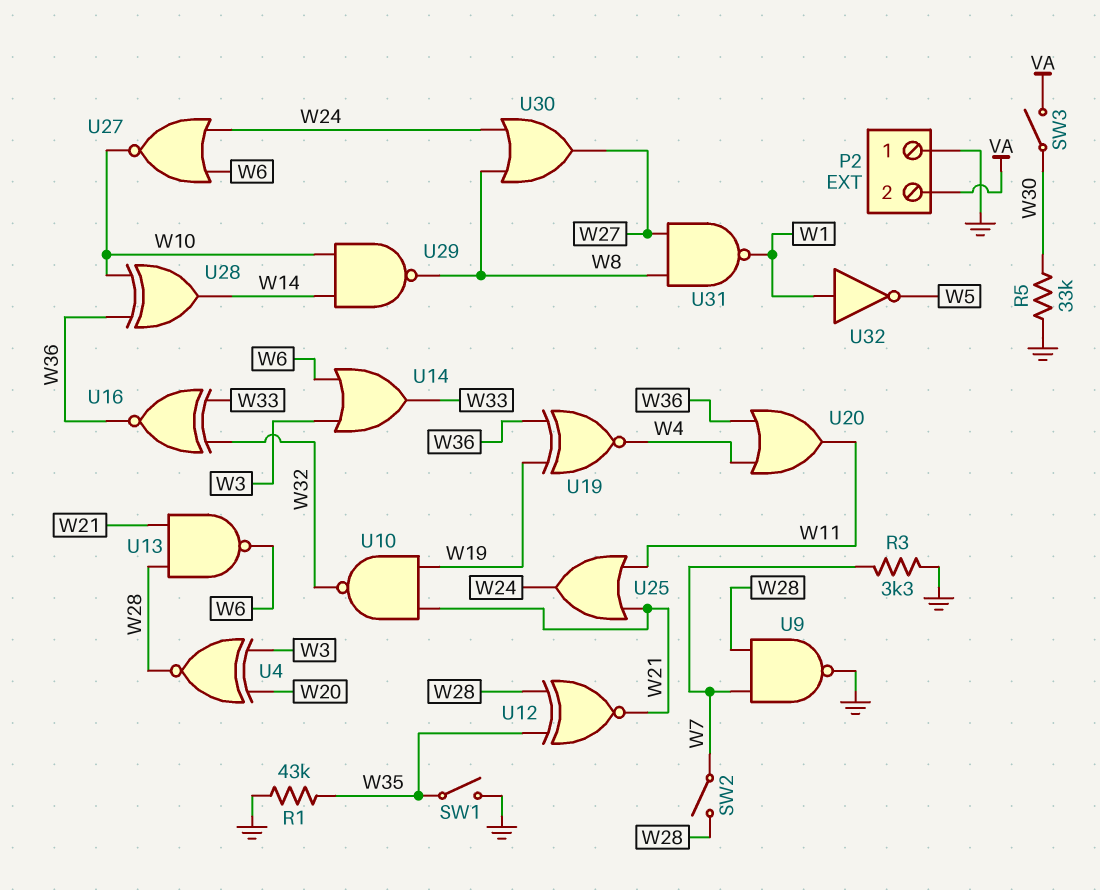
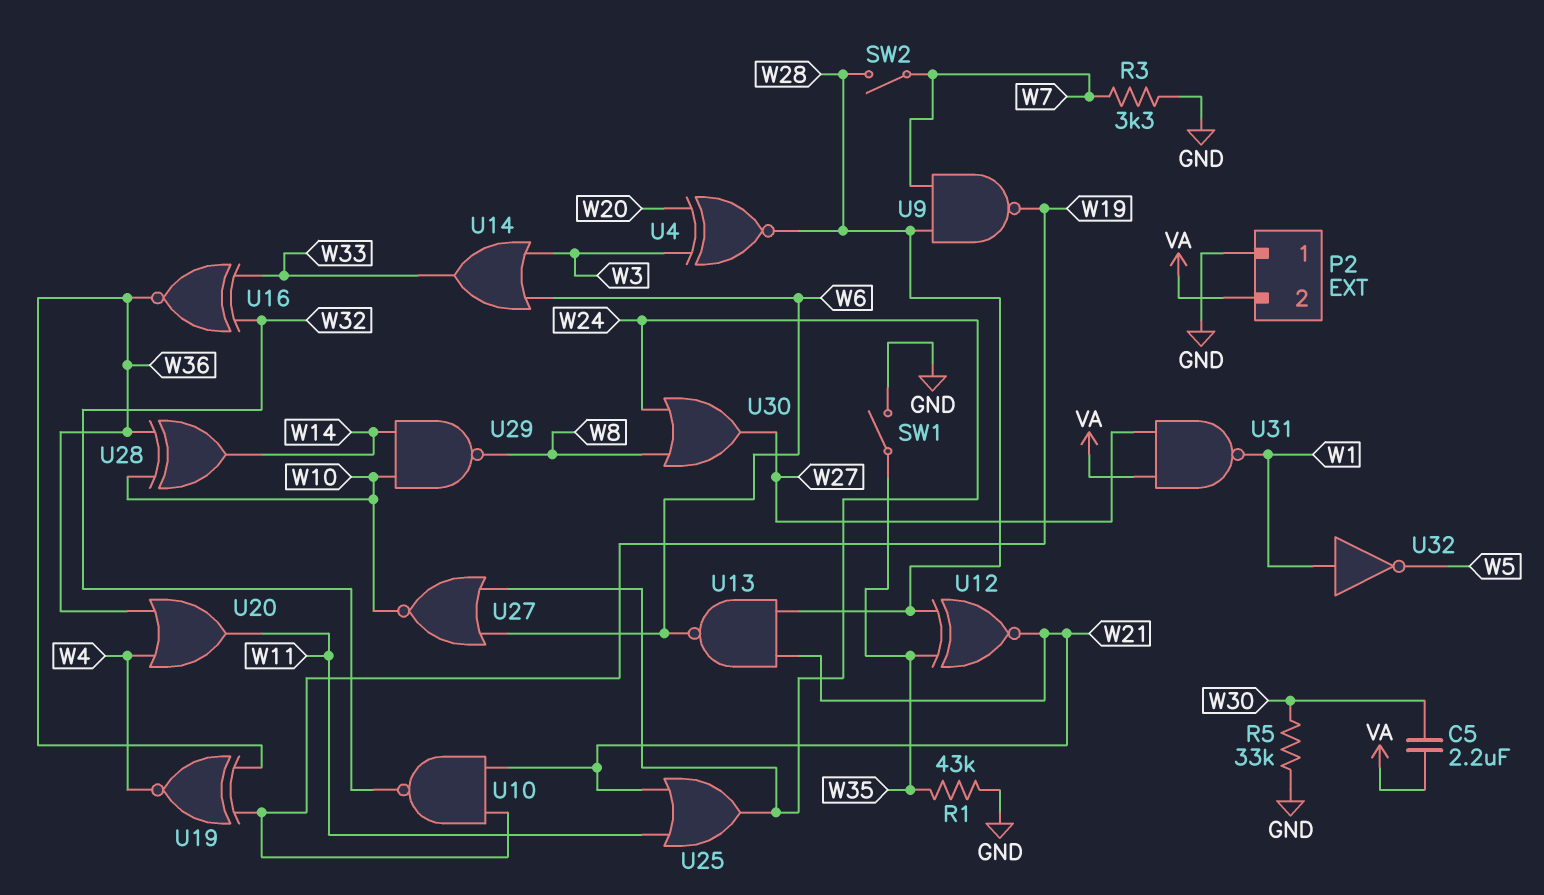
C5: none -> 2.2uF (VA, W30)
SW3: switch (VA, W30) -> none
U9: NAND (in W7, in W28, out GND) -> NAND (in W7, in W28, out W19)
U31: NAND (in W8, in W27, out W1) -> NAND (in VA, in W27, out W1)

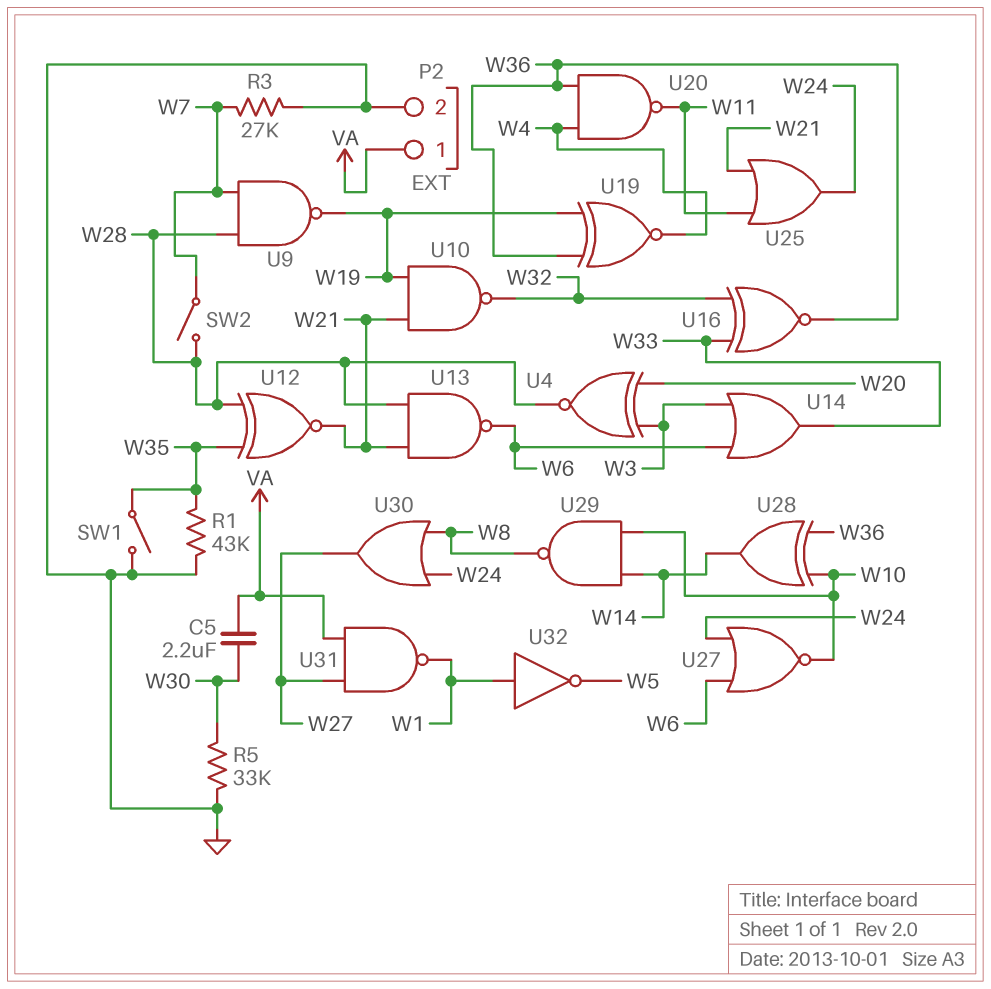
P2 pin 1: GND -> VA
P2 pin 2: VA -> GND
R3: 3.3k (GND, W7) -> 27k (GND, W7)
U20: OR (in W4, in W36, out W11) -> NAND (in W4, in W36, out W11)

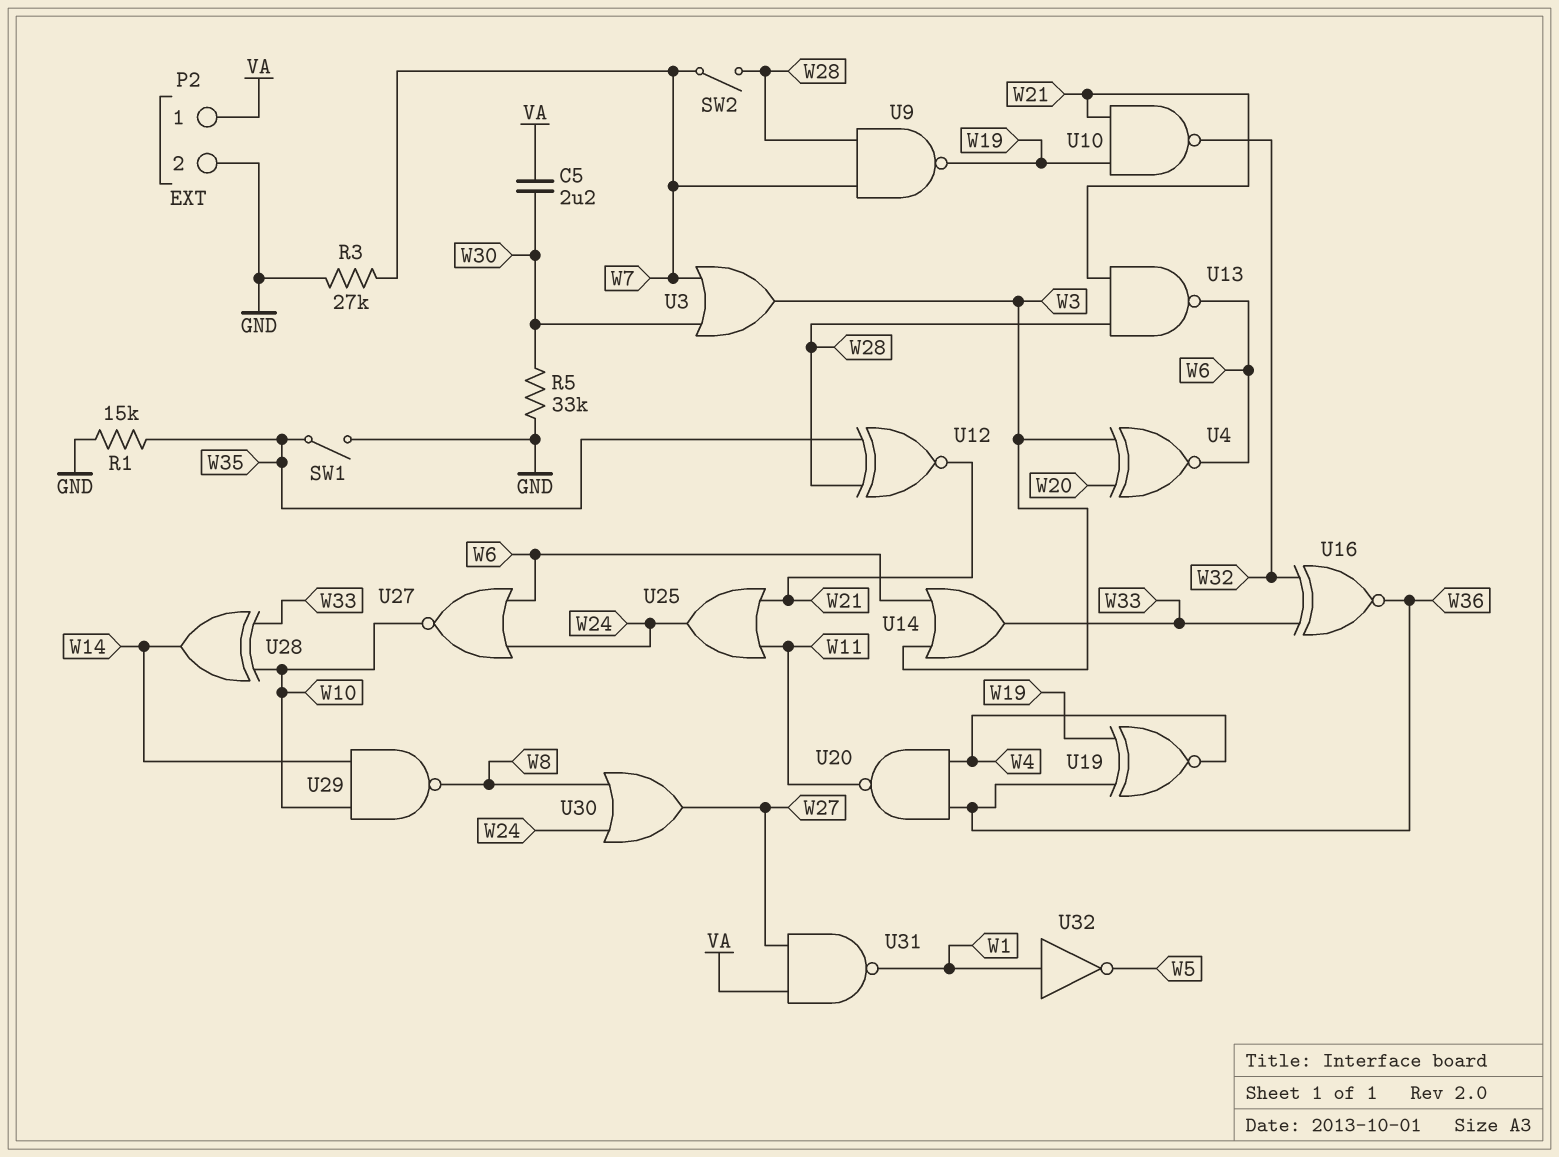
R1: 43k (GND, W35) -> 15k (GND, W35)
U3: none -> OR (in W7, in W30, out W3)
U4: XNOR (in W3, in W20, out W28) -> XNOR (in W3, in W20, out W6)
U28: XOR (in W10, in W36, out W14) -> XOR (in W10, in W33, out W14)

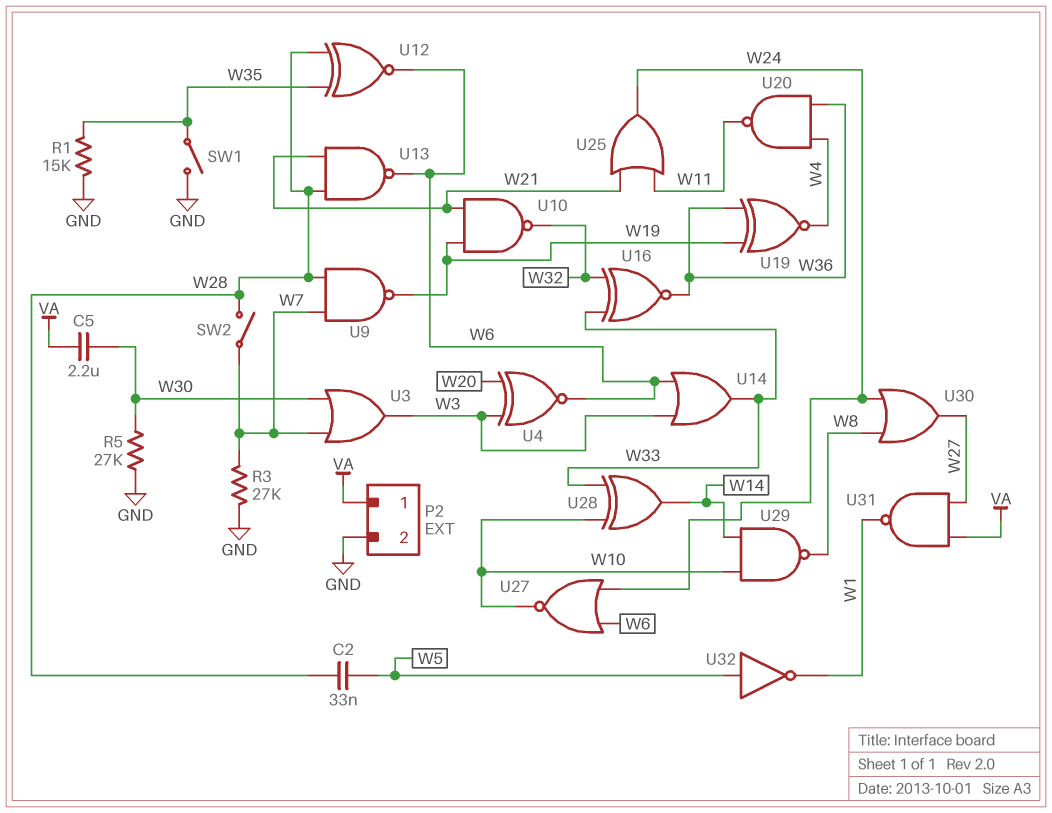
C2: none -> 33nF (W5, W28)
R5: 33k (GND, W30) -> 27k (GND, W30)
U12: XNOR (in W28, in W35, out W21) -> XNOR (in W28, in W35, out W6)
U32: NOT (in W1, out W5) -> NOT (in W5, out W1)

